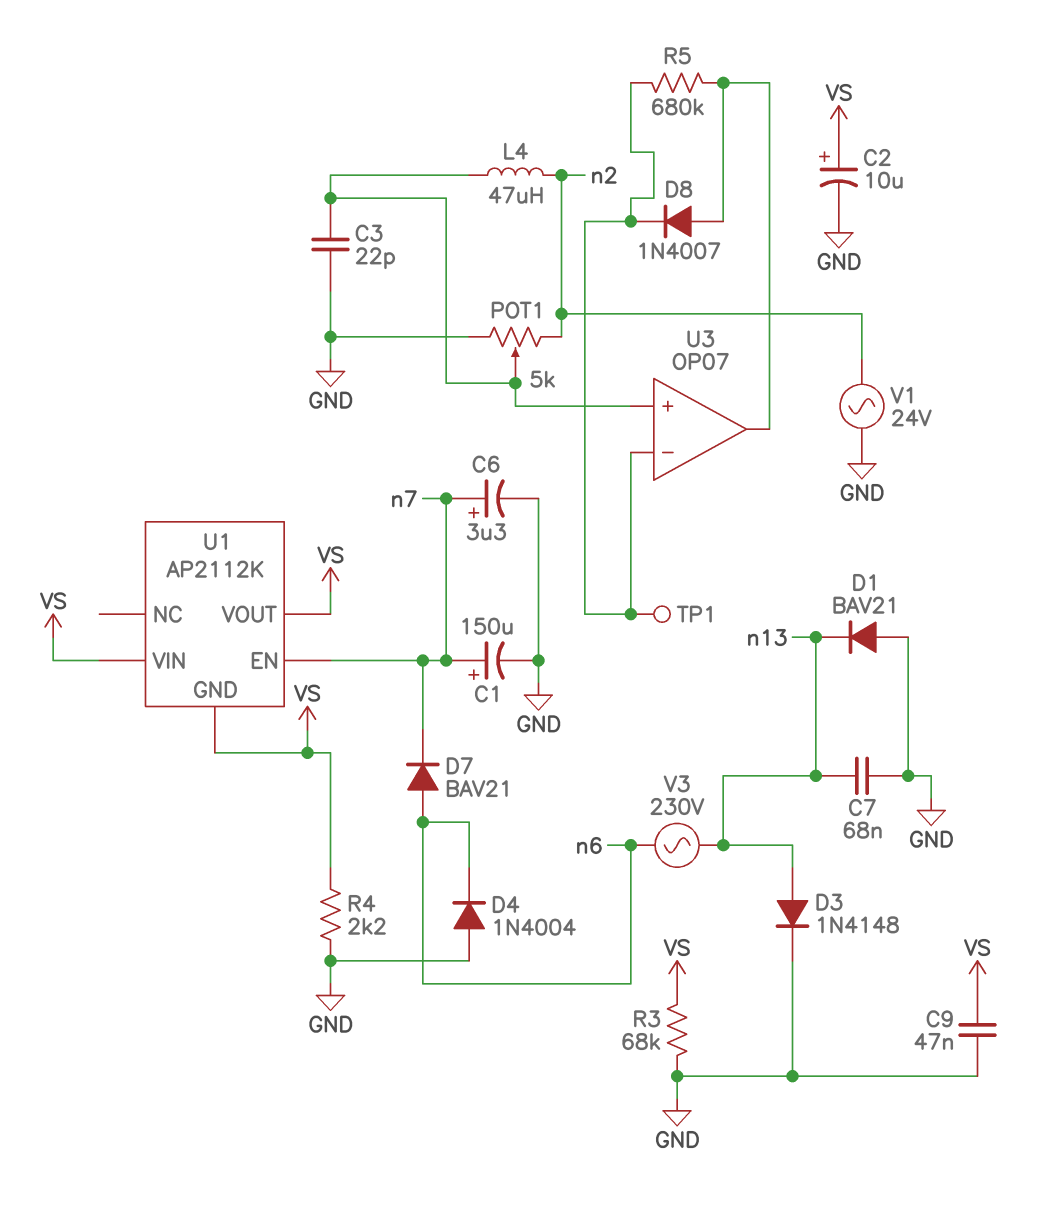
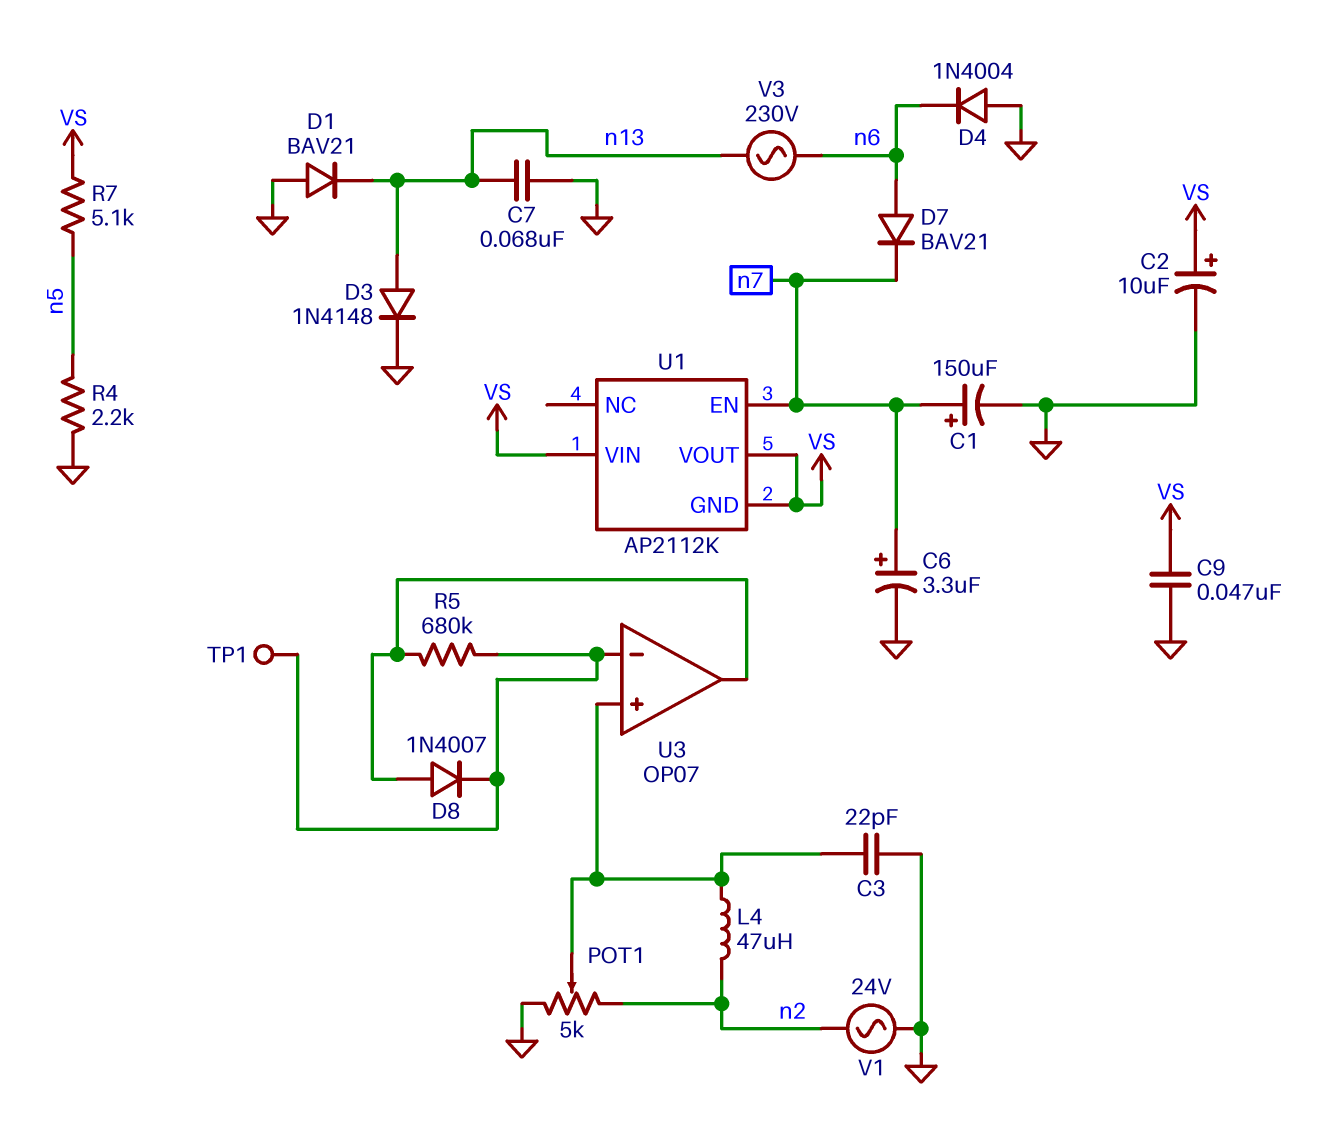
R3: 68k (GND, VS) -> none
R4: 2.2k (GND, VS) -> 2.2k (GND, n5)
R7: none -> 5.1k (VS, n5)

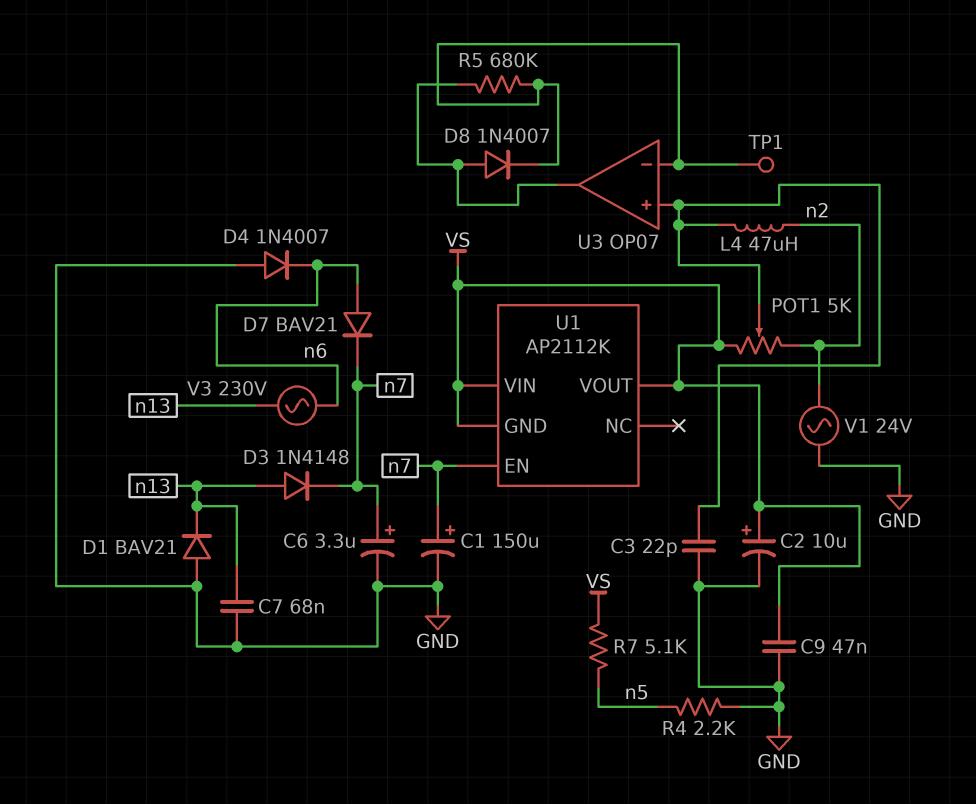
D3: diode 1N4148 (A n13, K GND) -> diode 1N4148 (A n13, K n7)
D4: diode 1N4004 (A GND, K n6) -> diode 1N4007 (A GND, K n6)
POT1: 5k (GND, n2, wiper U3/in+) -> 5k (VS, n2, wiper U3/in+)

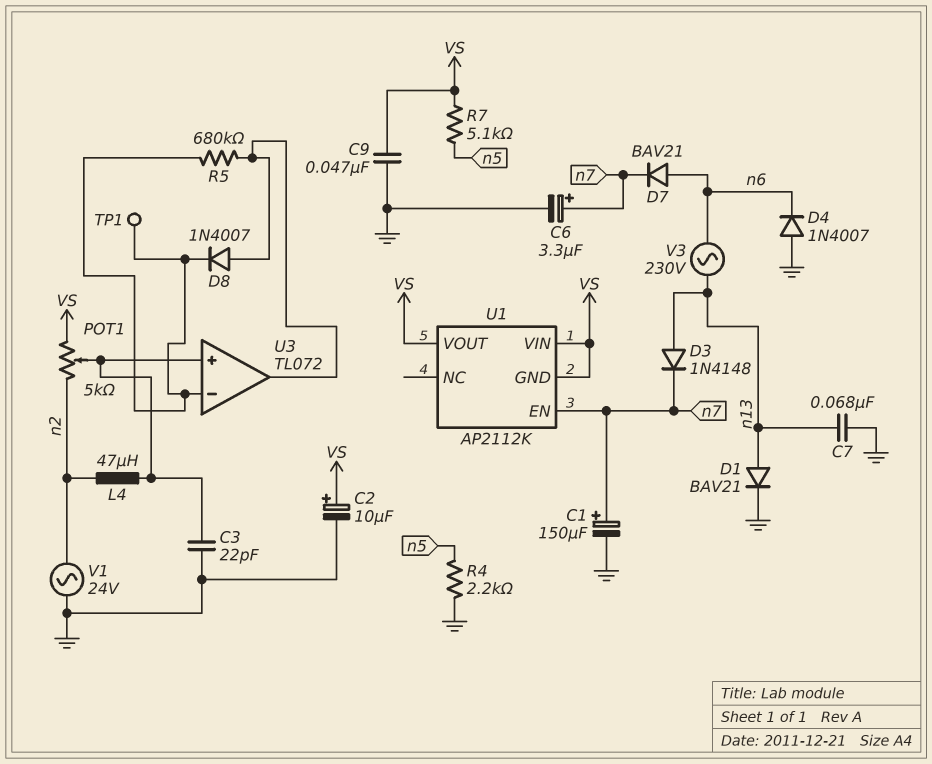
D1: diode BAV21 (A GND, K n13) -> diode BAV21 (A n13, K GND)
U3: OP07 -> TL072

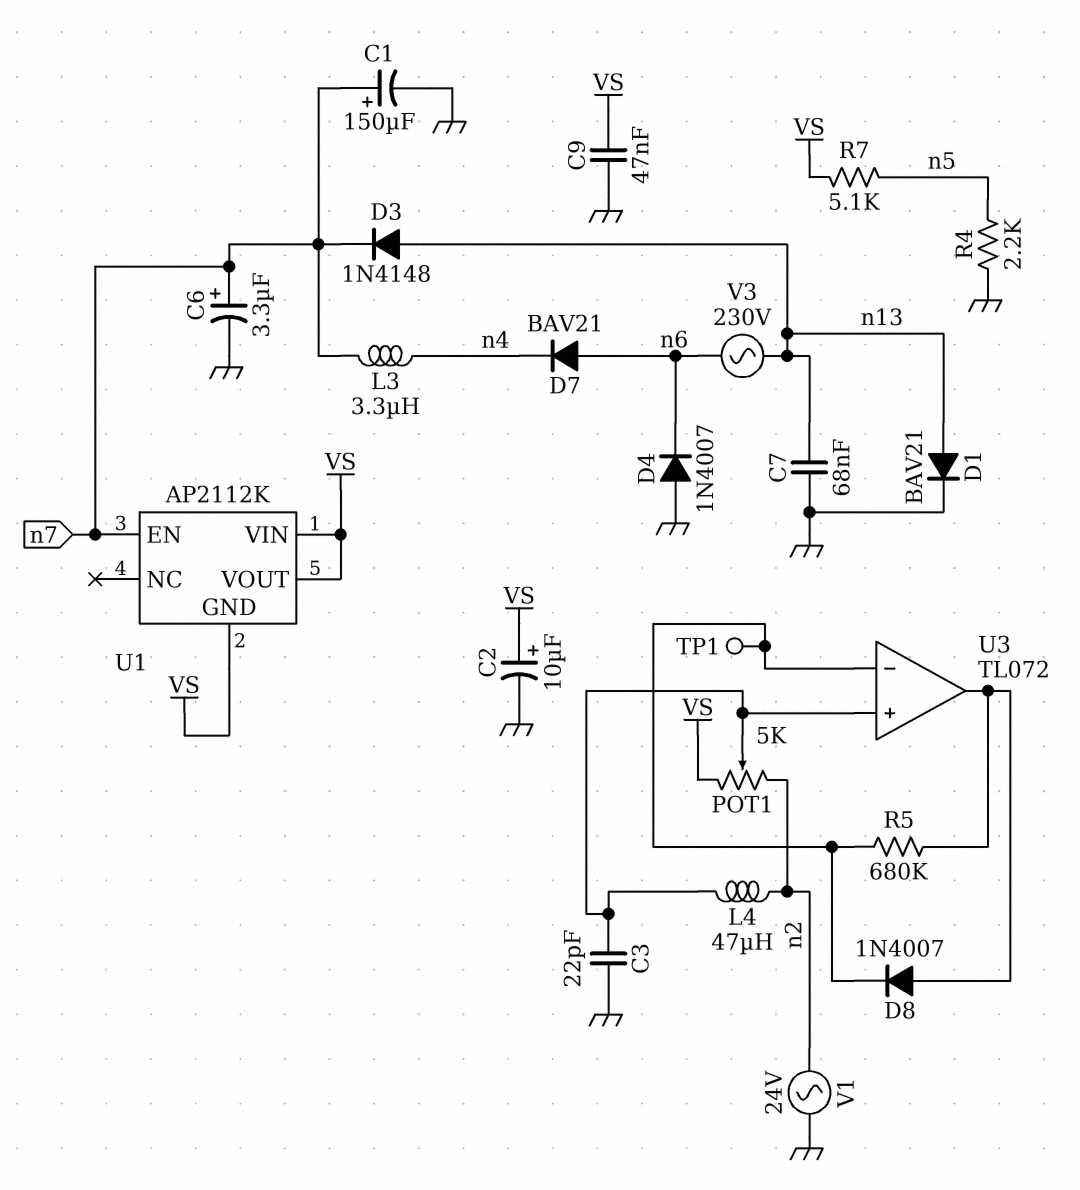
D7: diode BAV21 (A n6, K n7) -> diode BAV21 (A n6, K n4)
L3: none -> 3.3uH (n4, n7)

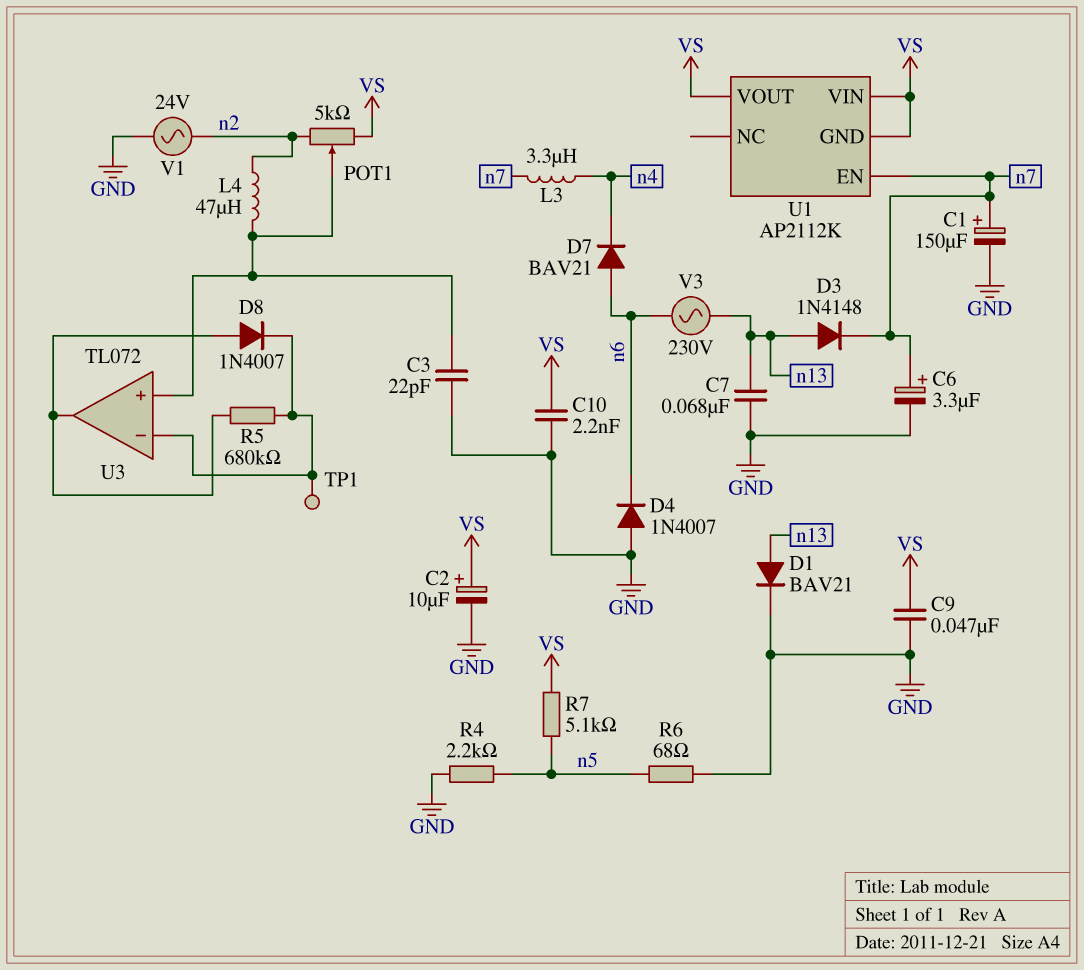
C10: none -> 2.2nF (GND, VS)
R6: none -> 68 (GND, n5)

